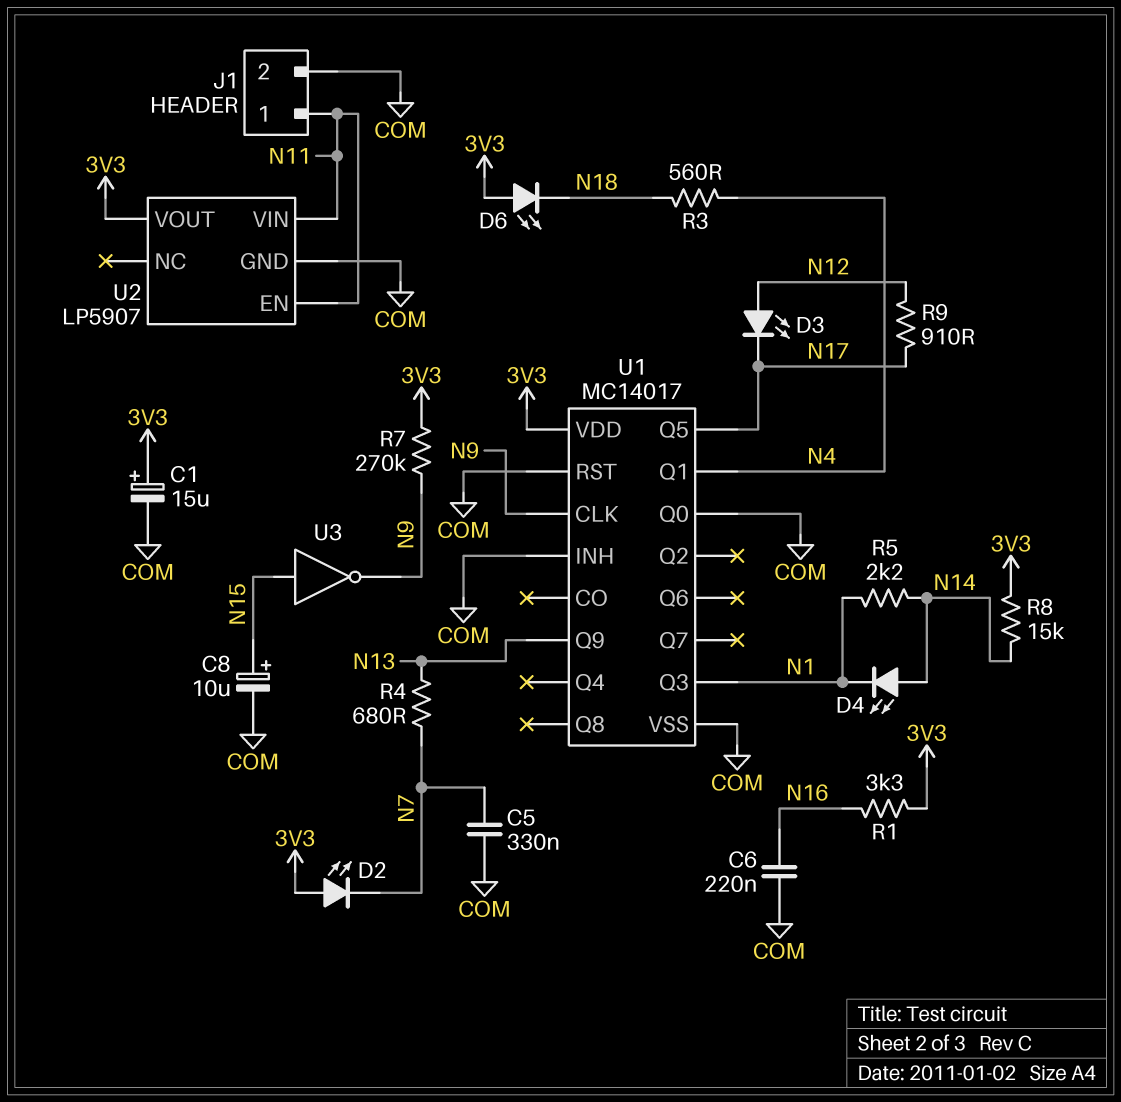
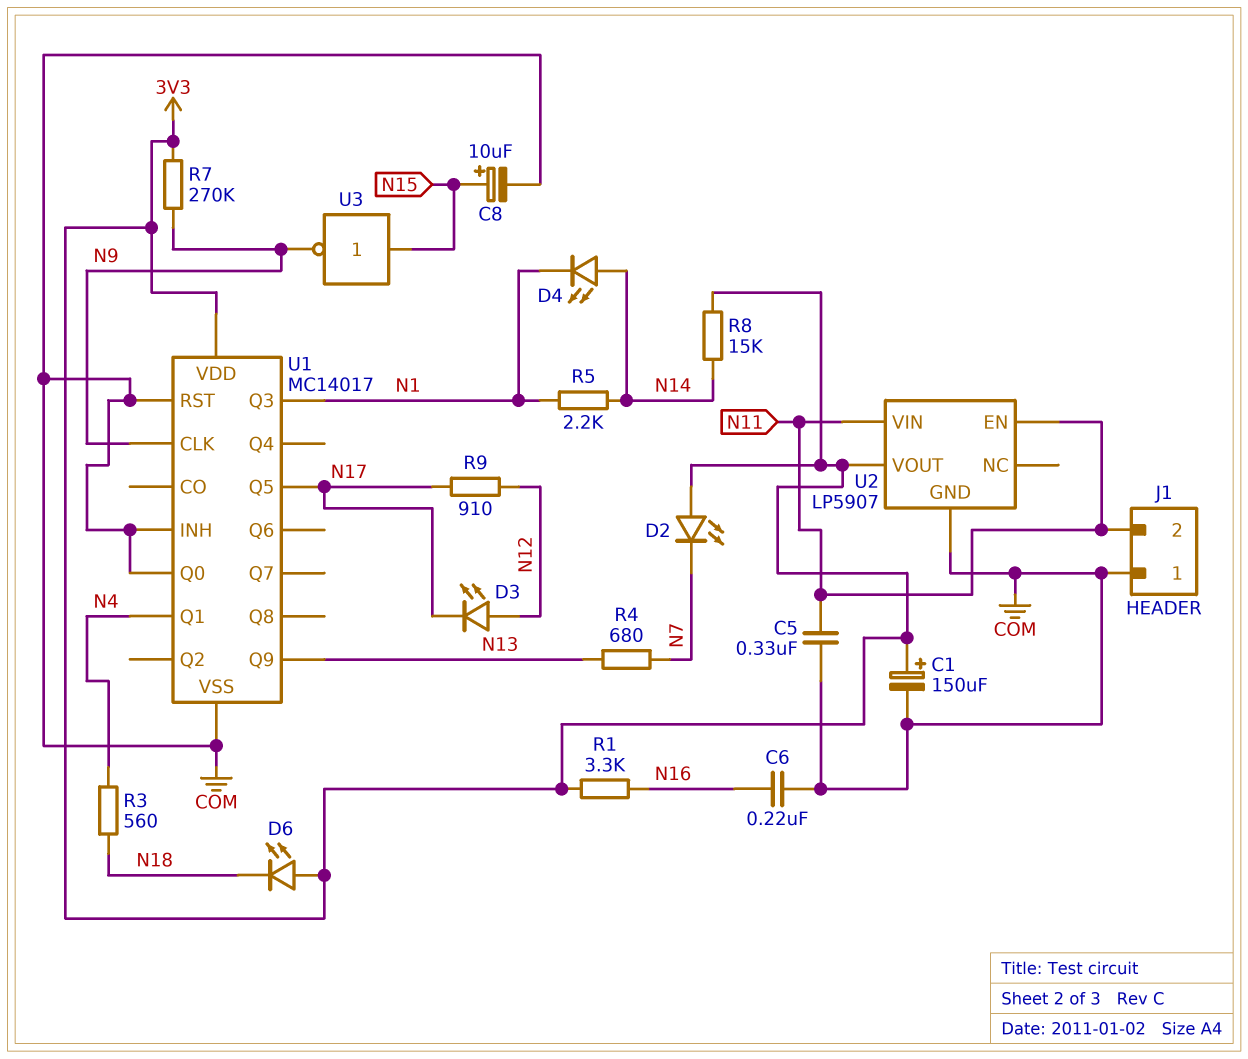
C1: 15uF (plus 3V3, minus COM) -> 150uF (plus 3V3, minus COM)
C5: 330nF (COM, N7) -> 330nF (COM, N11)
J1 pin 1: N11 -> COM
J1 pin 2: COM -> N11

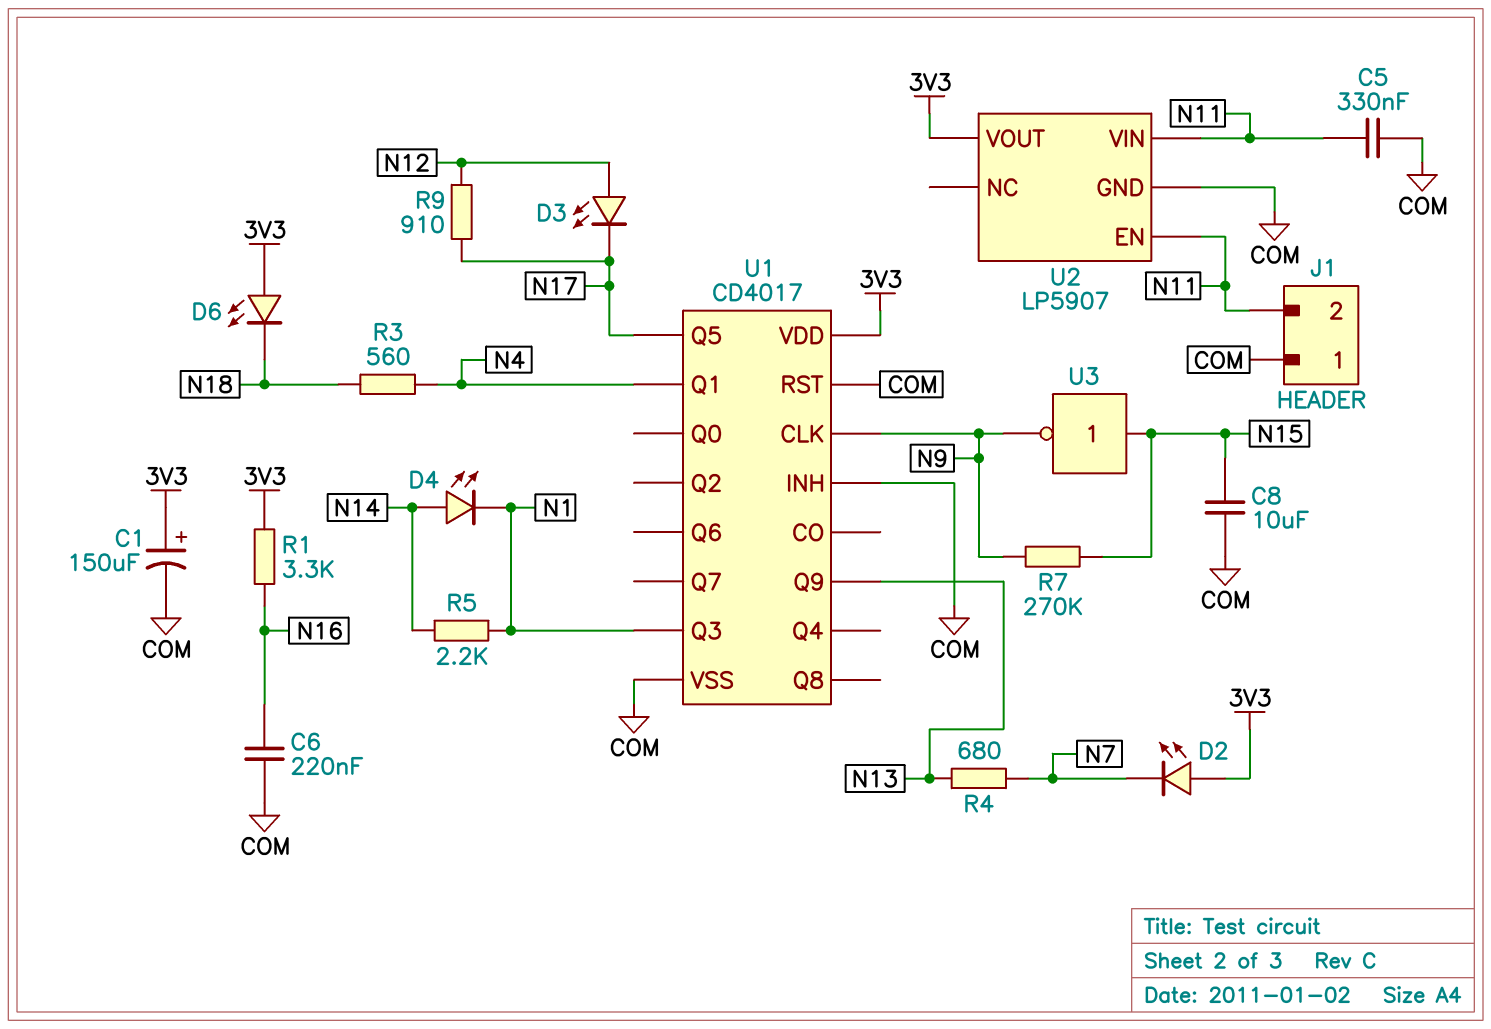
C8: 10uF (plus N15, minus COM) -> 10uF (COM, N15)
R7: 270k (3V3, N9) -> 270k (N9, N15)
R8: 15k (3V3, N14) -> none
U1: MC14017 -> CD4017
U1 pin Q0: COM -> none

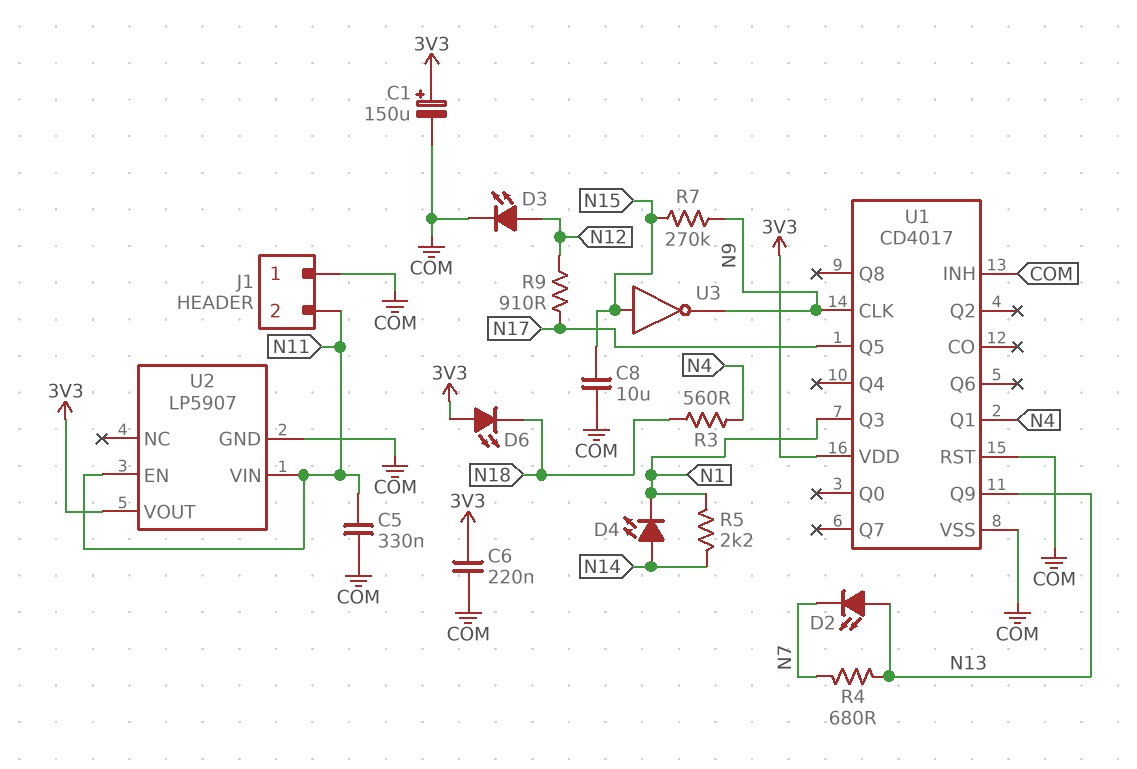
C6: 220nF (COM, N16) -> 220nF (3V3, COM)
D2: LED (A 3V3, K N7) -> LED (A N13, K N7)
D3: LED (A N12, K N17) -> LED (A N12, K COM)
R1: 3.3k (3V3, N16) -> none

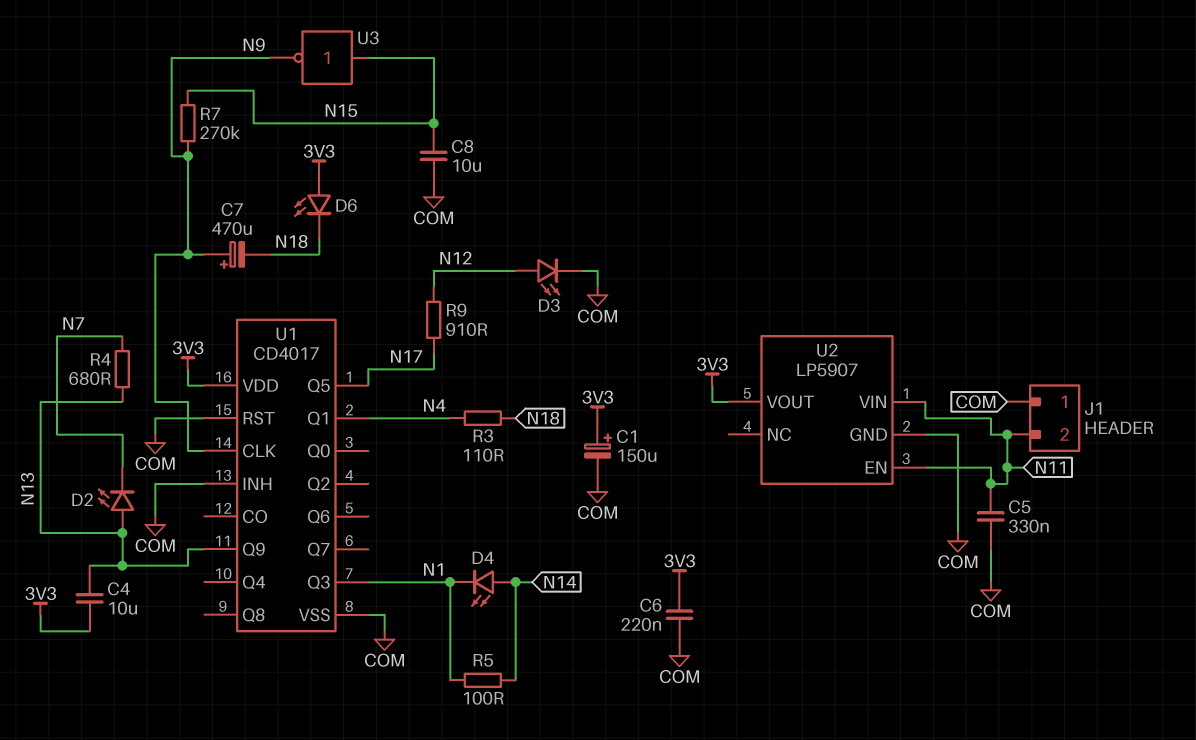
C4: none -> 10uF (3V3, N13)
C7: none -> 470uF (plus N9, minus N18)
R3: 560 (N4, N18) -> 110 (N4, N18)
R5: 2.2k (N1, N14) -> 100 (N1, N14)

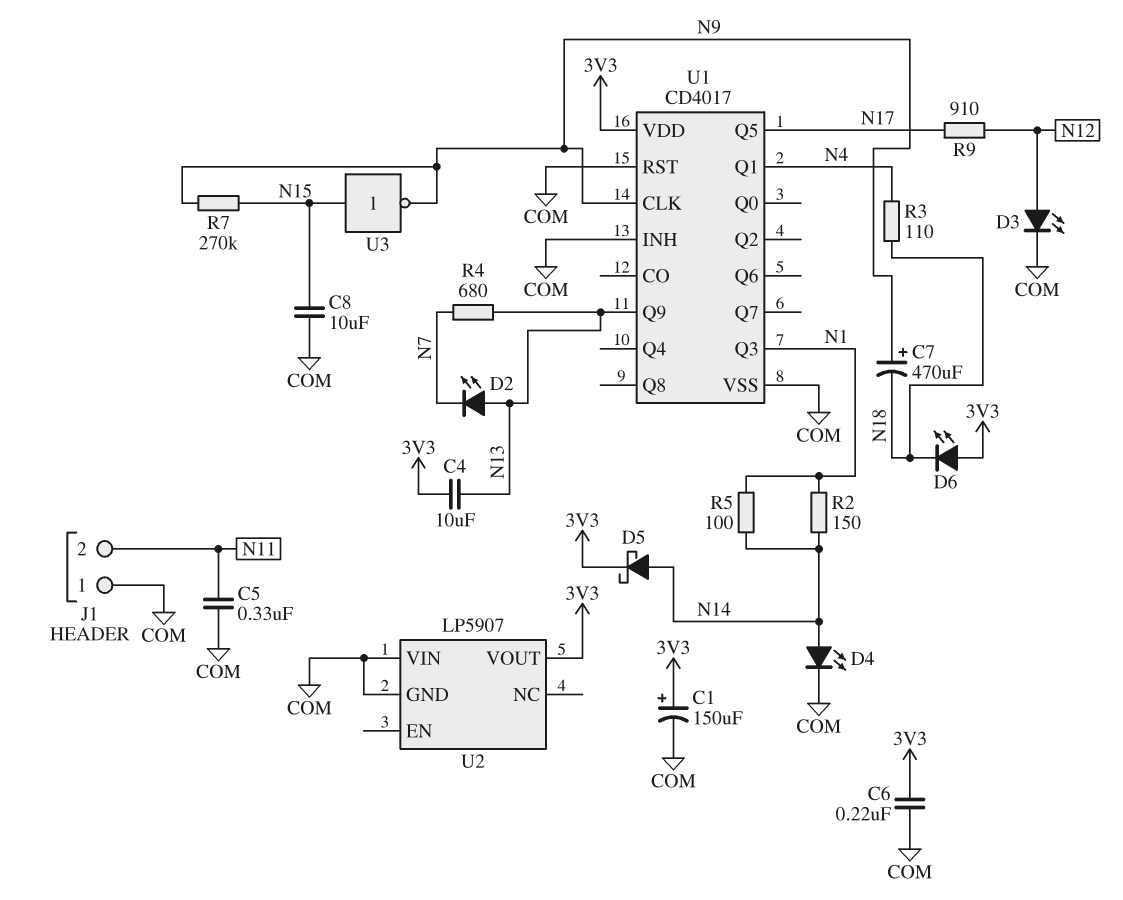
D4: LED (A N14, K N1) -> LED (A N14, K COM)
D5: none -> schottky (A N14, K 3V3)
R2: none -> 150 (N1, N14)
U2 pin EN: N11 -> none
U2 pin VIN: N11 -> COM

